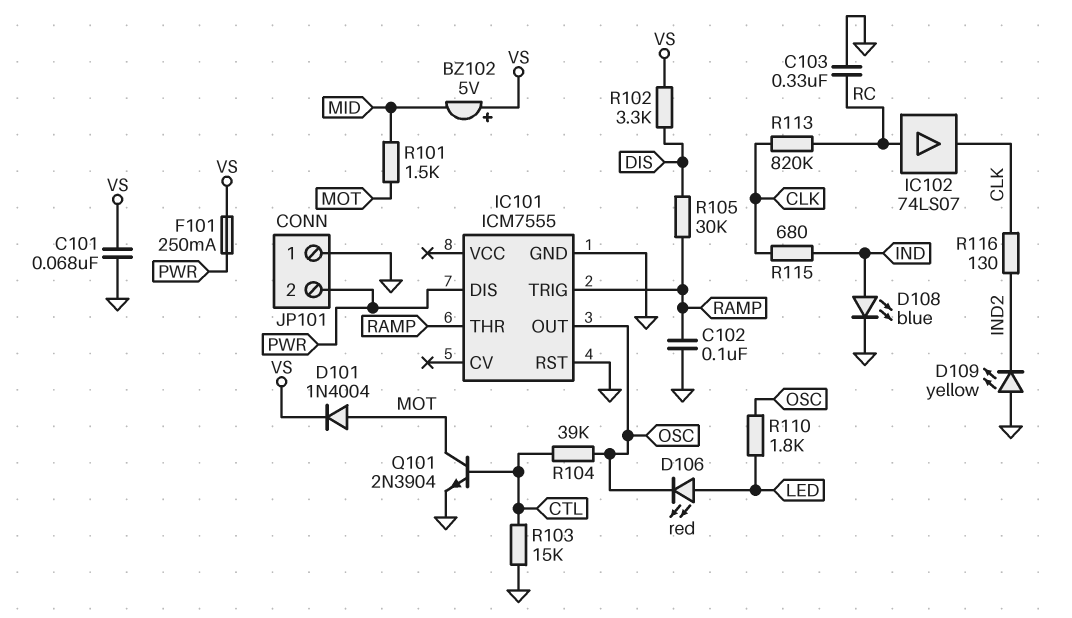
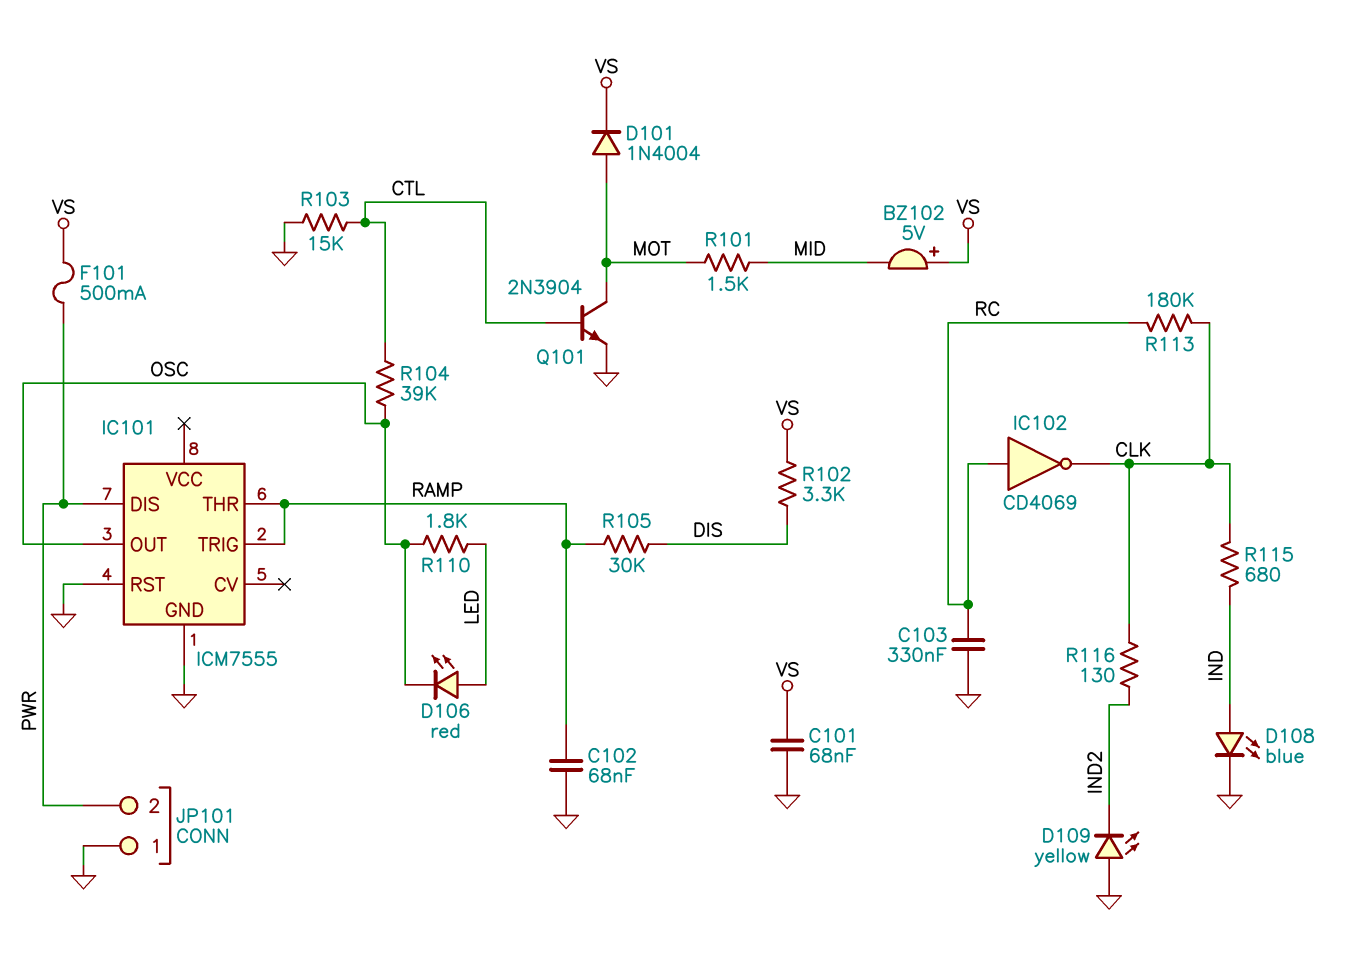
C102: 100nF (GND, RAMP) -> 68nF (GND, RAMP)
F101: 250mA (PWR, VS) -> 500mA (PWR, VS)
IC102: buffer 74LS07 (in RC, out CLK) -> NOT CD4069 (in RC, out CLK)
R113: 820k (CLK, RC) -> 180k (CLK, RC)

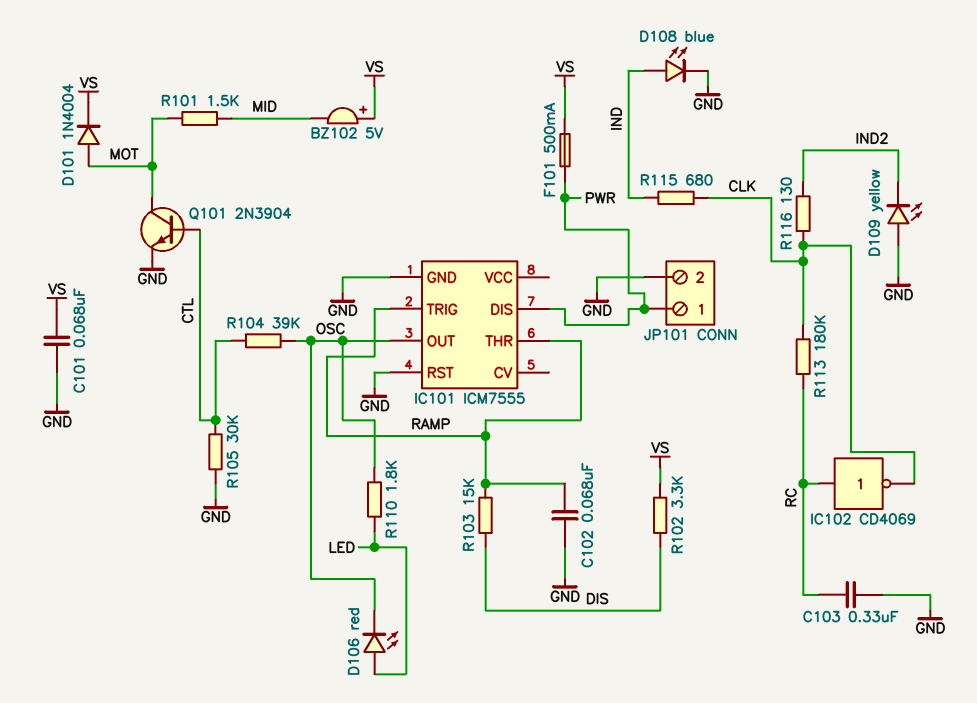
JP101 pin 1: GND -> PWR
JP101 pin 2: PWR -> GND
R103: 15k (CTL, GND) -> 15k (DIS, RAMP)
R105: 30k (DIS, RAMP) -> 30k (CTL, GND)

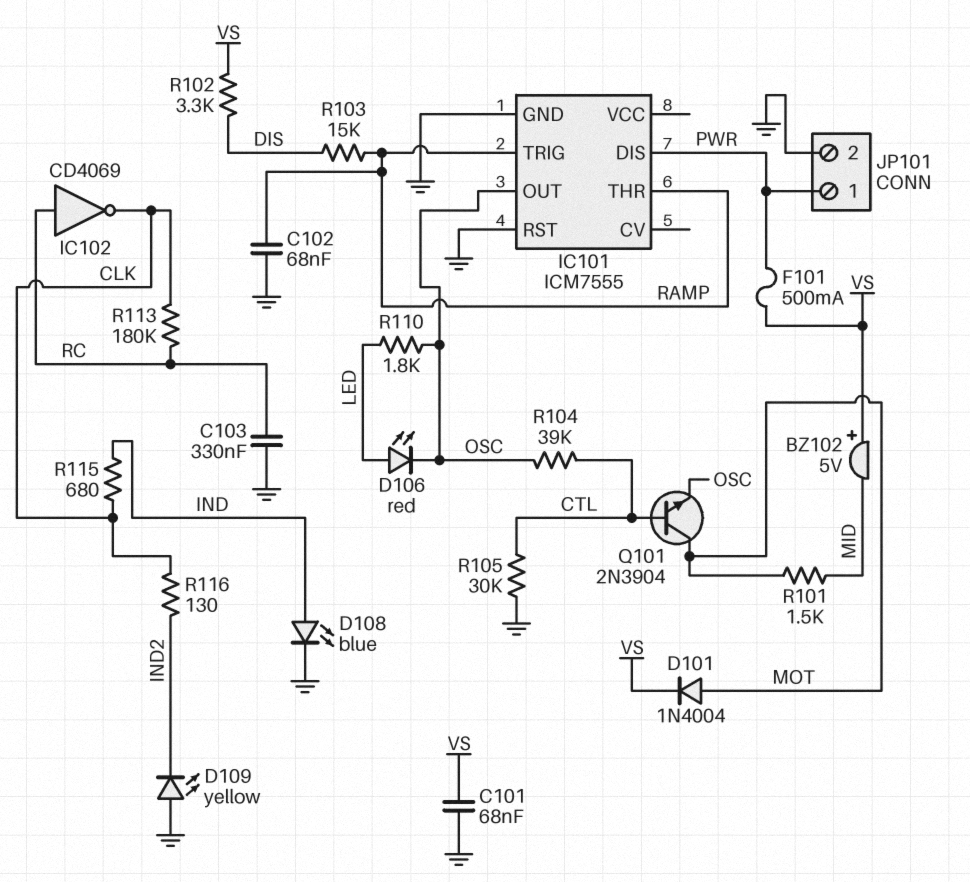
Q101: NPN 2N3904 (B CTL, C MOT, E GND) -> NPN 2N3904 (B CTL, C MOT, E OSC)

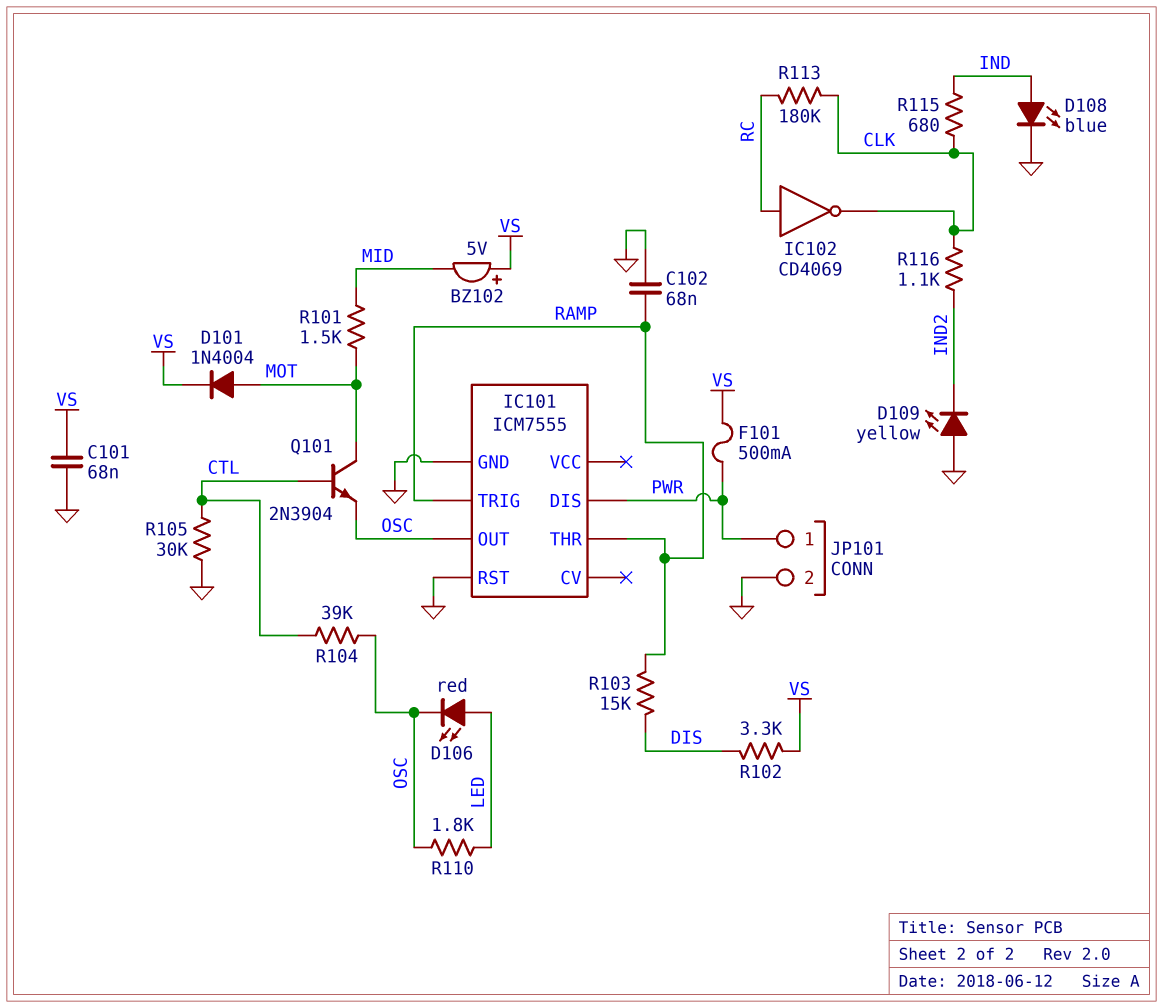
C103: 330nF (GND, RC) -> none
R116: 130 (CLK, IND2) -> 1.1k (CLK, IND2)

